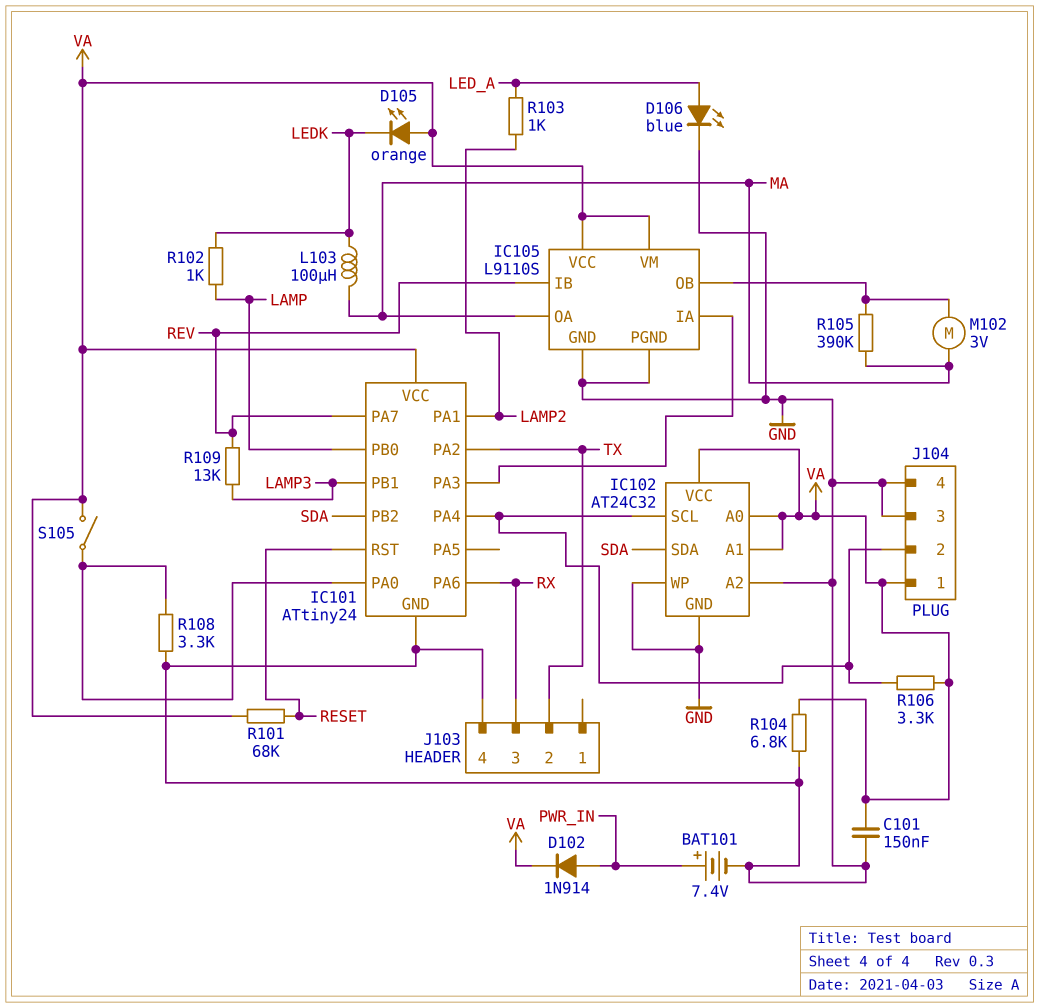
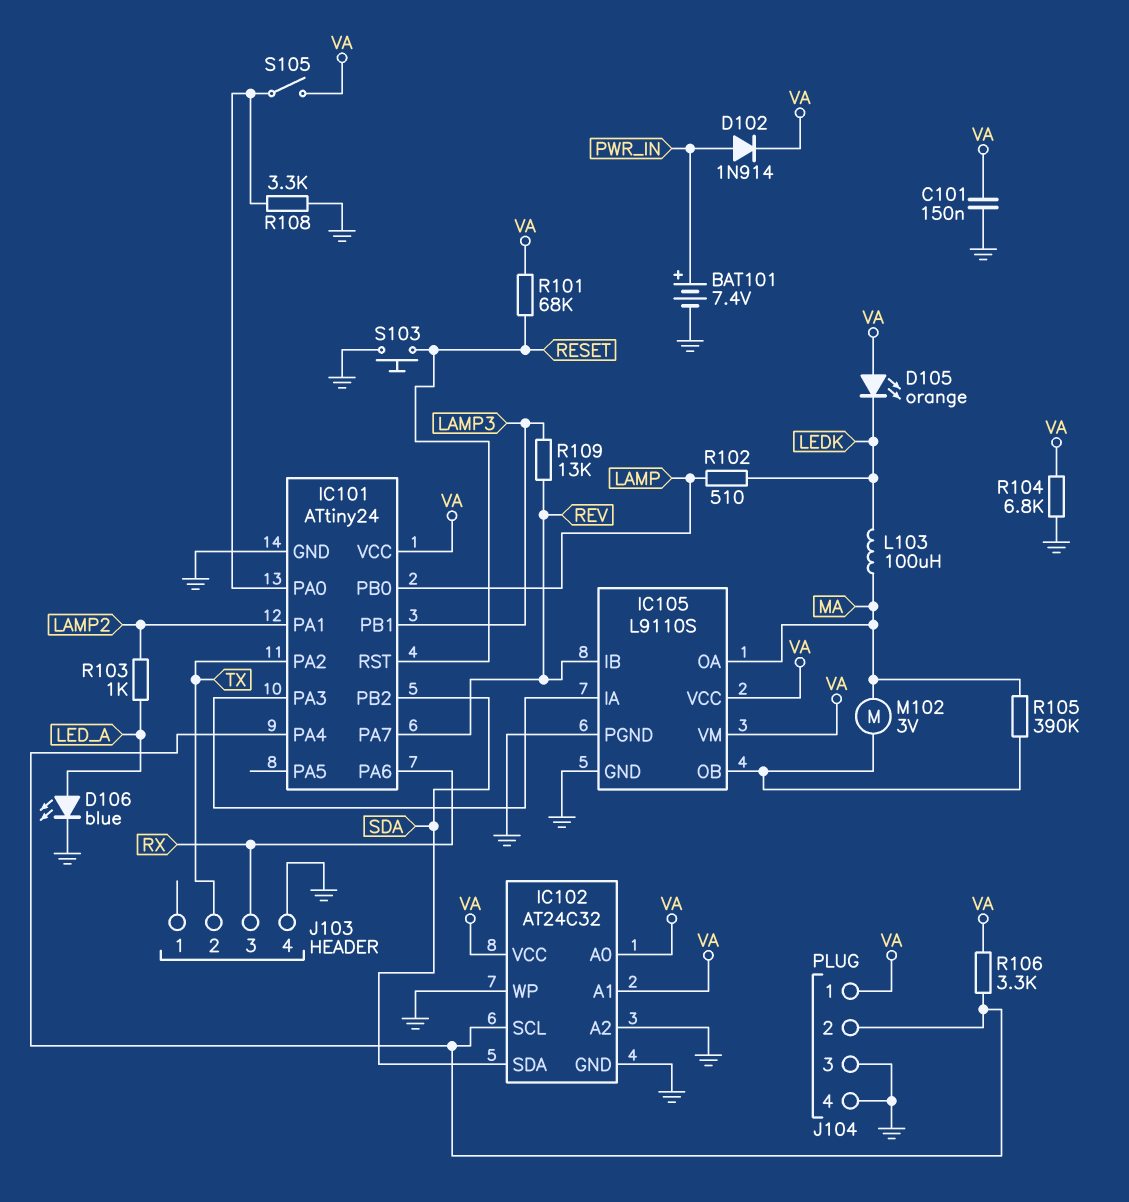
R102: 1k (LAMP, LEDK) -> 510 (LAMP, LEDK)
S103: none -> button (GND, RESET)

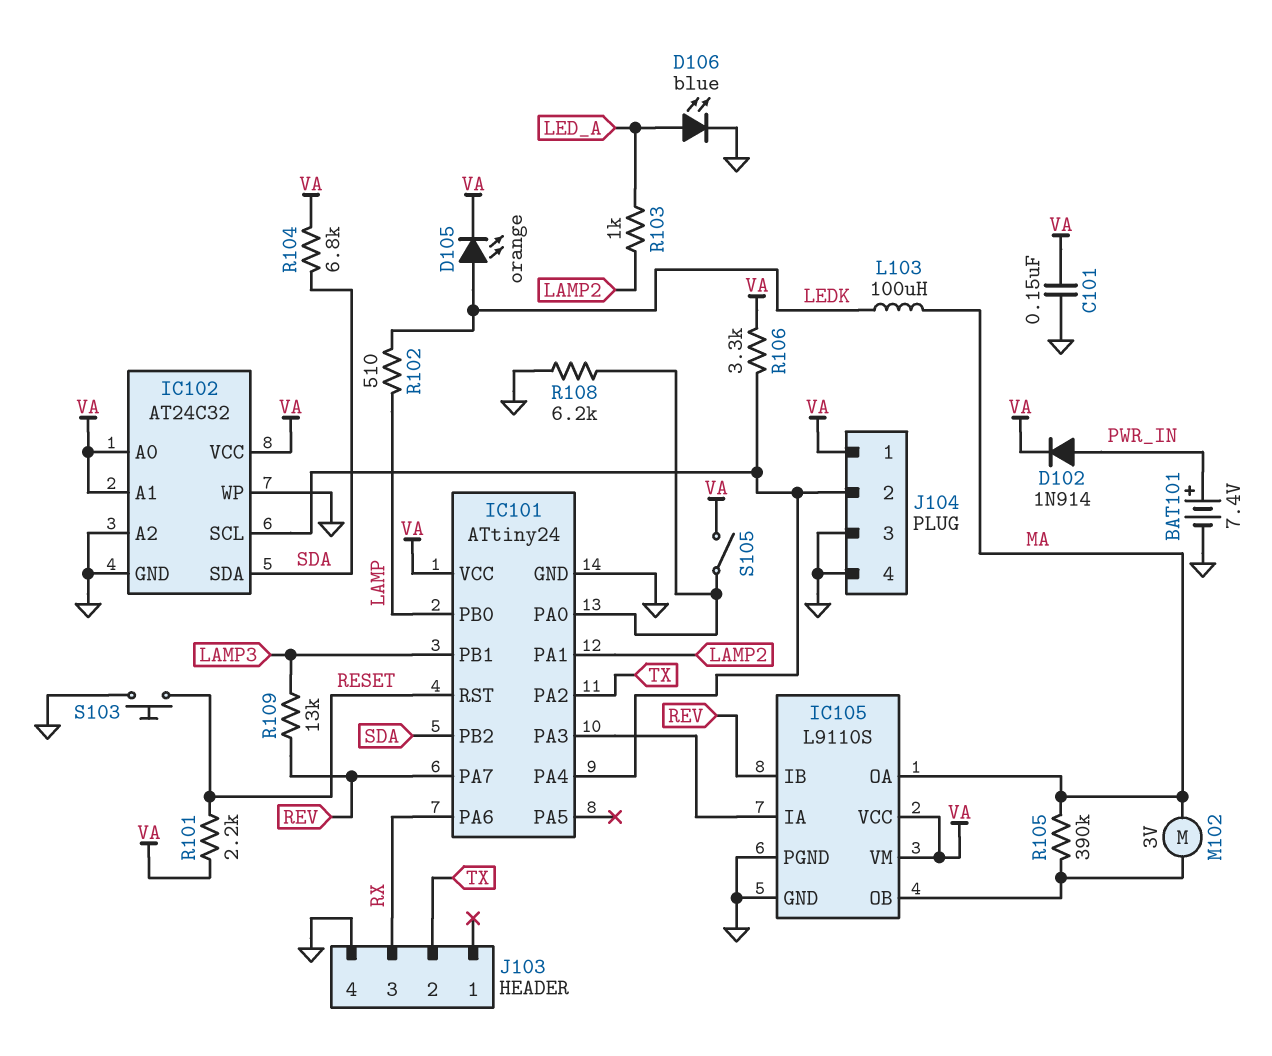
D105: LED orange (A VA, K LEDK) -> LED orange (A LEDK, K VA)
R101: 68k (RESET, VA) -> 2.2k (RESET, VA)
R104: 6.8k (GND, VA) -> 6.8k (SDA, VA)
R108: 3.3k (GND, IC101/PA0) -> 6.2k (GND, IC101/PA0)

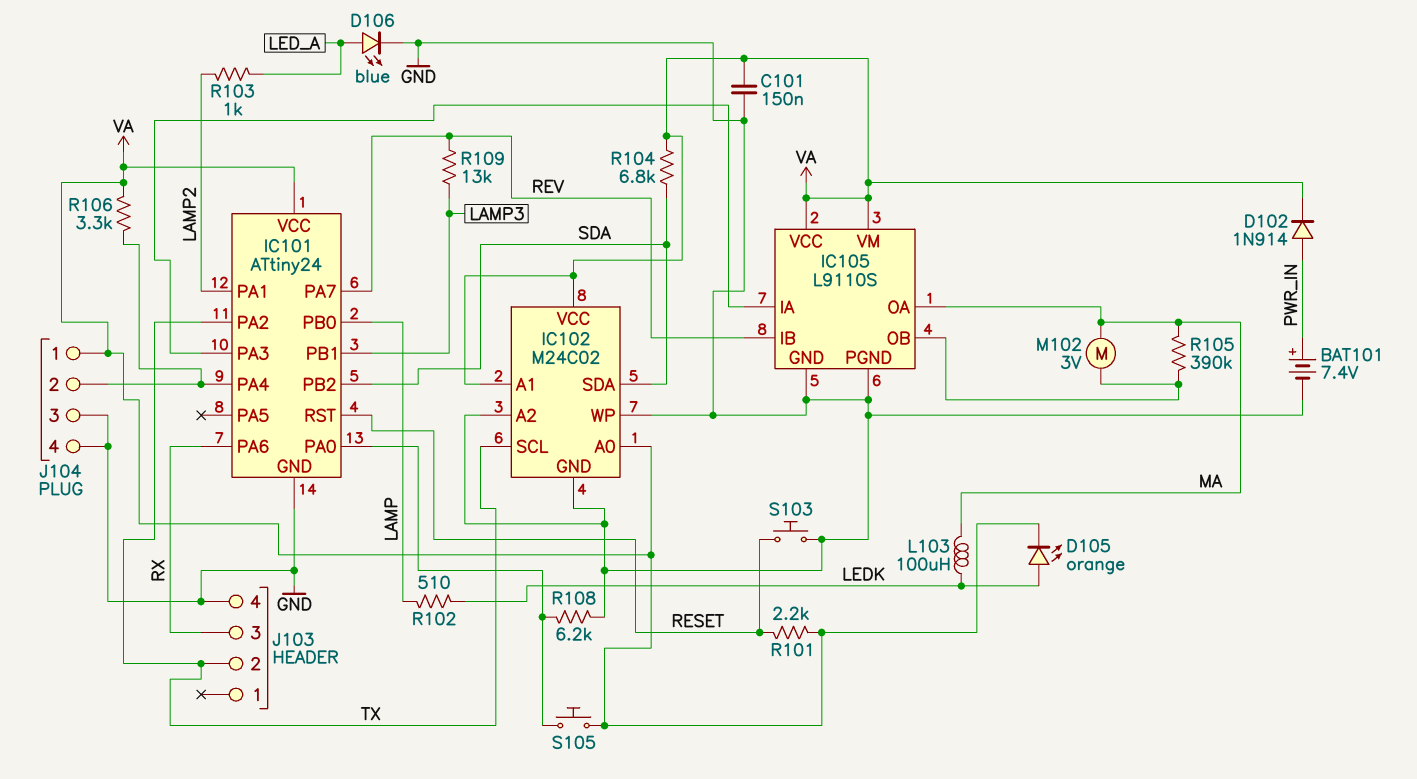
IC102: AT24C32 -> M24C02
IC102 pin SCL: IC101/PA4 -> TX
S105: switch (IC101/PA0, VA) -> button (IC101/PA0, VA)

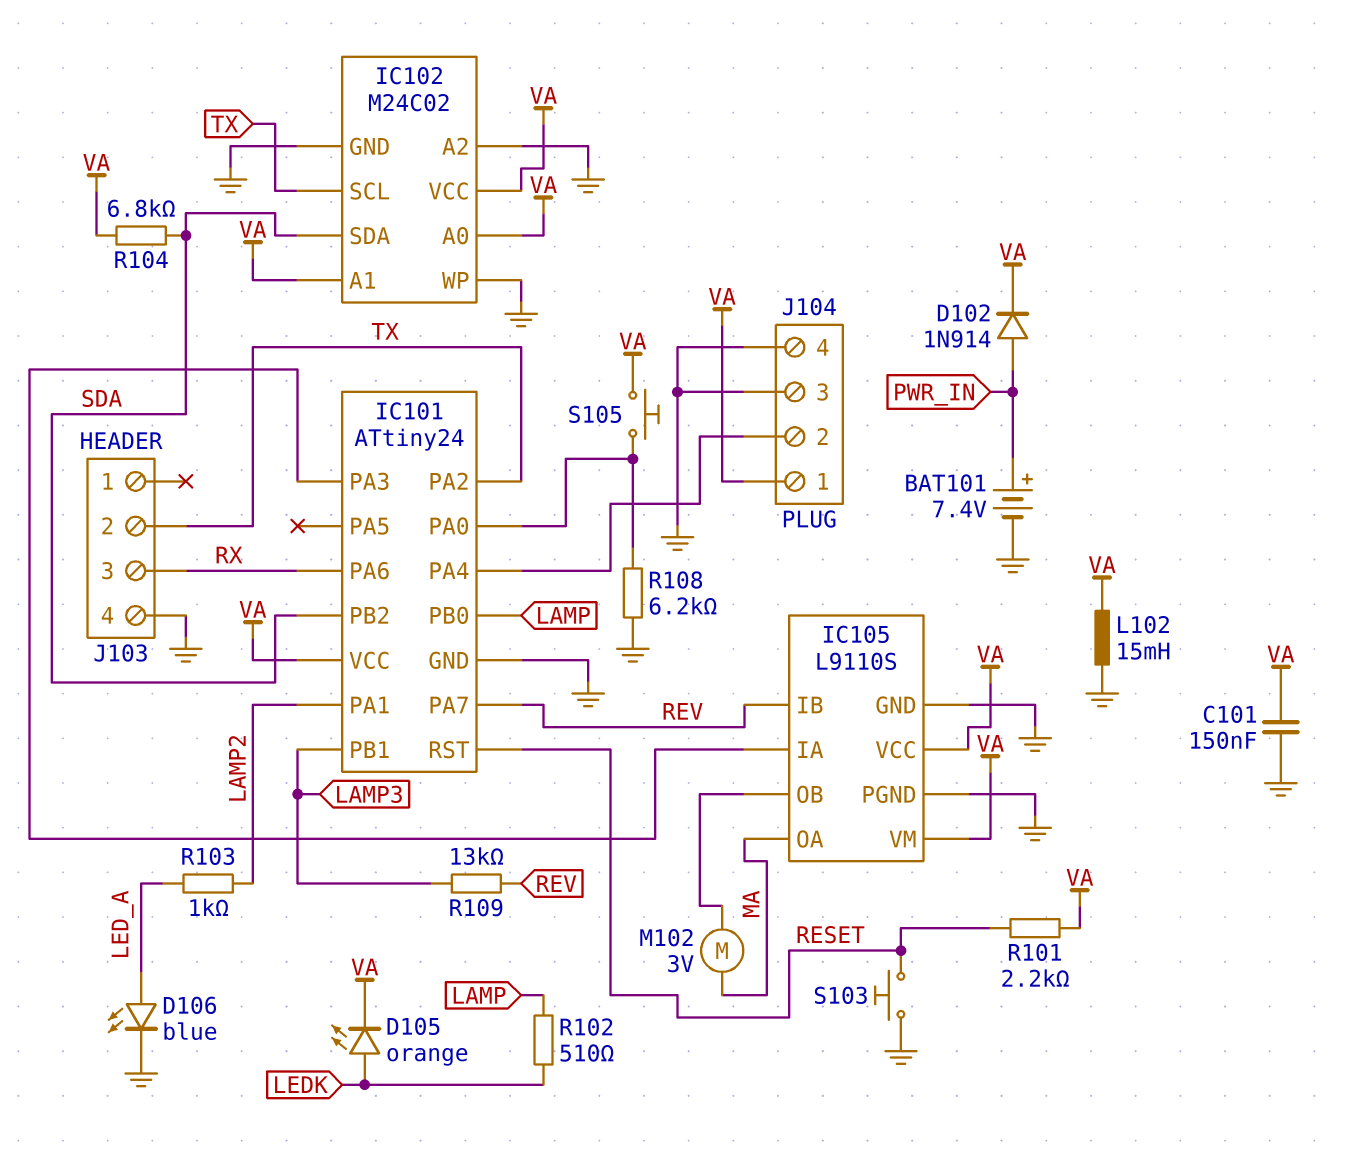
L102: none -> 15mH (GND, VA)
L103: 100uH (LEDK, MA) -> none
R105: 390k (IC105/OB, MA) -> none
R106: 3.3k (IC101/PA4, VA) -> none

